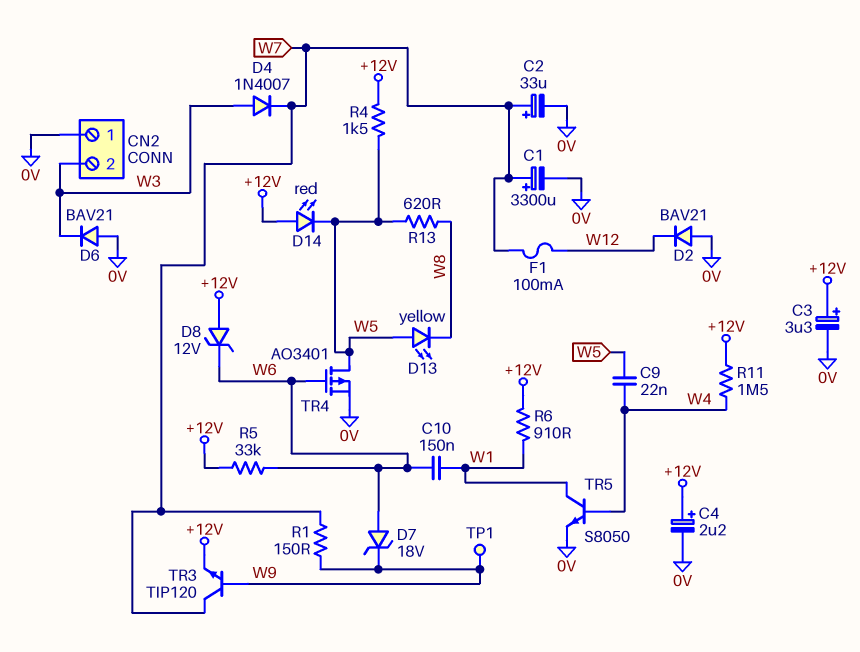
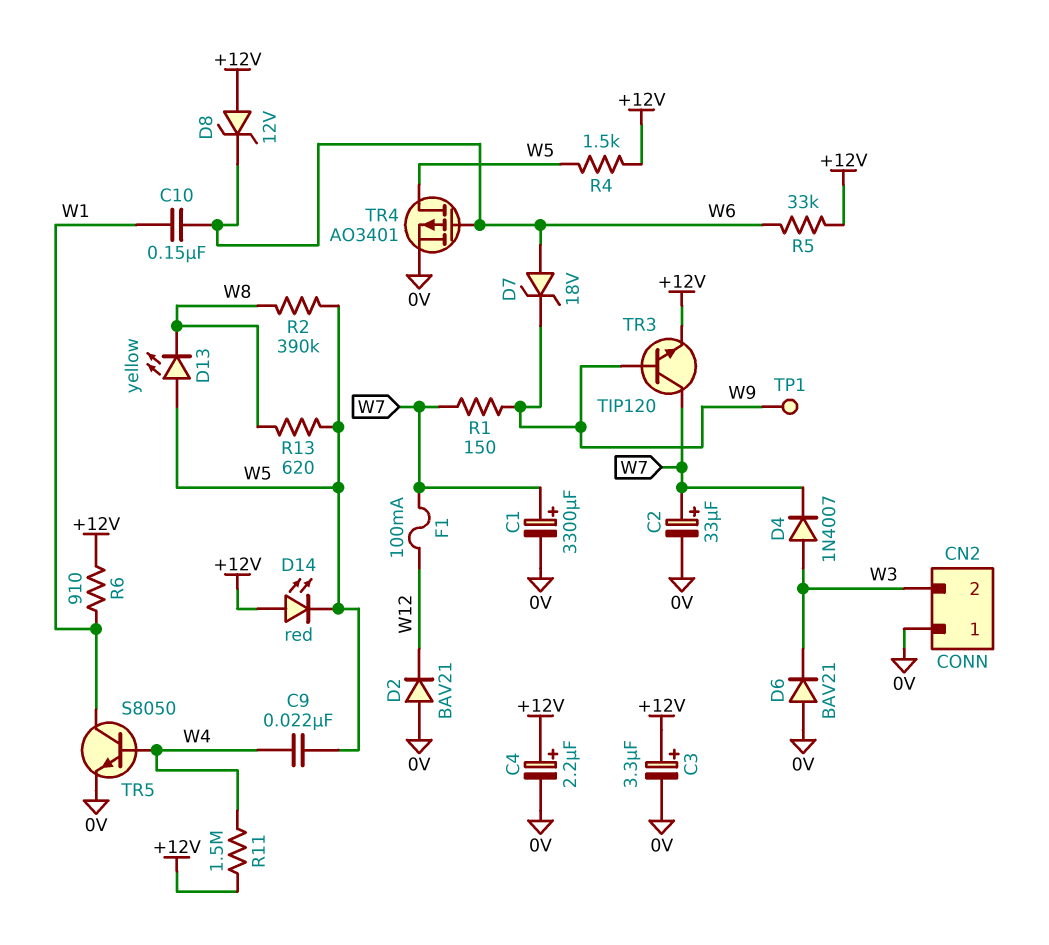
R2: none -> 390k (W5, W8)

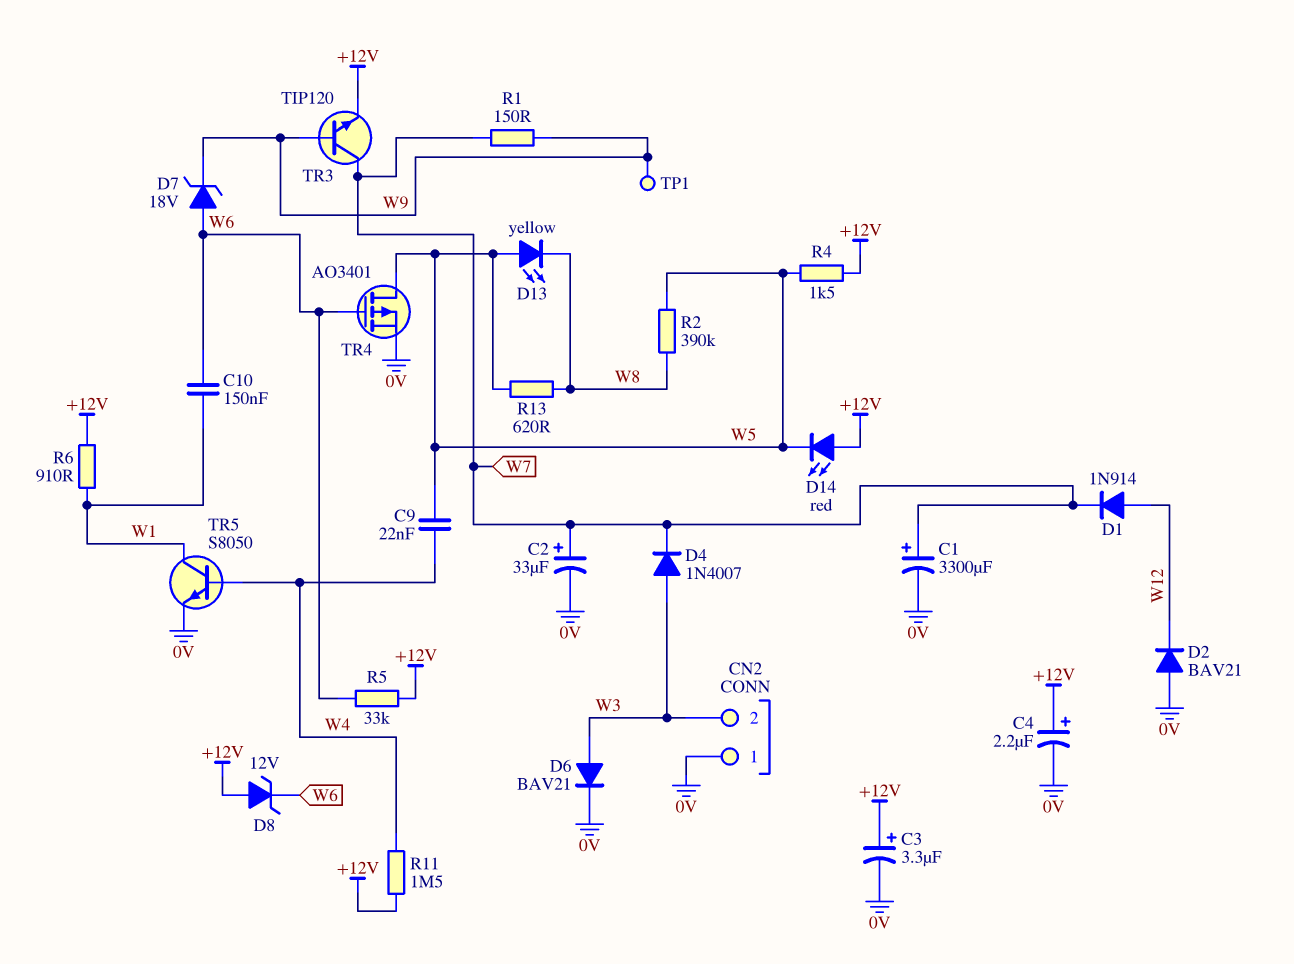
D1: none -> diode 1N914 (A W12, K W7)
D6: diode BAV21 (A 0V, K W3) -> diode BAV21 (A W3, K 0V)
F1: 100mA (W7, W12) -> none

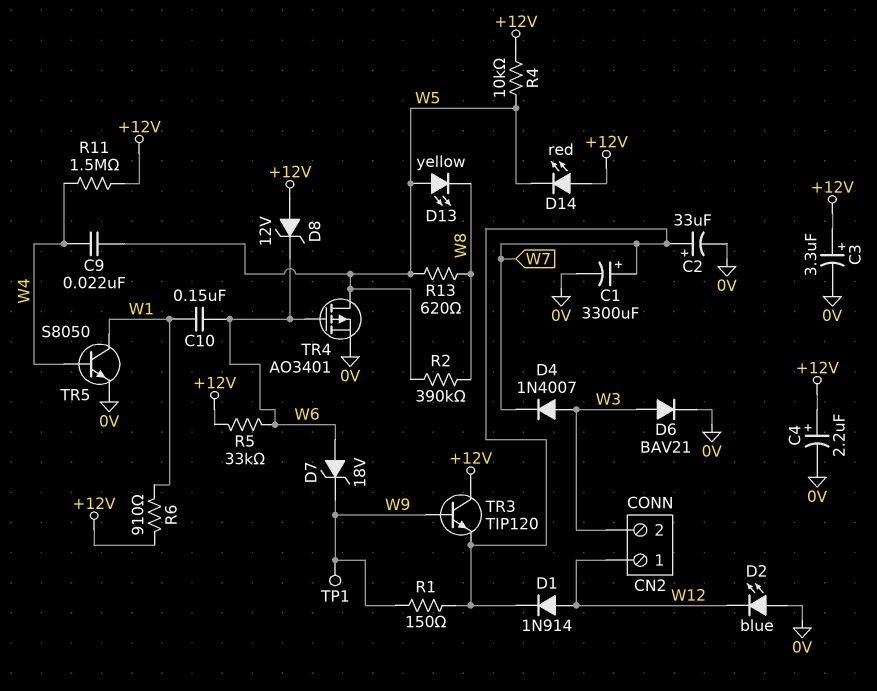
CN2 pin 1: 0V -> W12
D2: diode BAV21 (A 0V, K W12) -> LED blue (A 0V, K W12)
R4: 1.5k (+12V, W5) -> 10k (+12V, W5)
TR3: NPN TIP120 (B W9, C W7, E +12V) -> NPN TIP120 (B W9, C +12V, E W7)

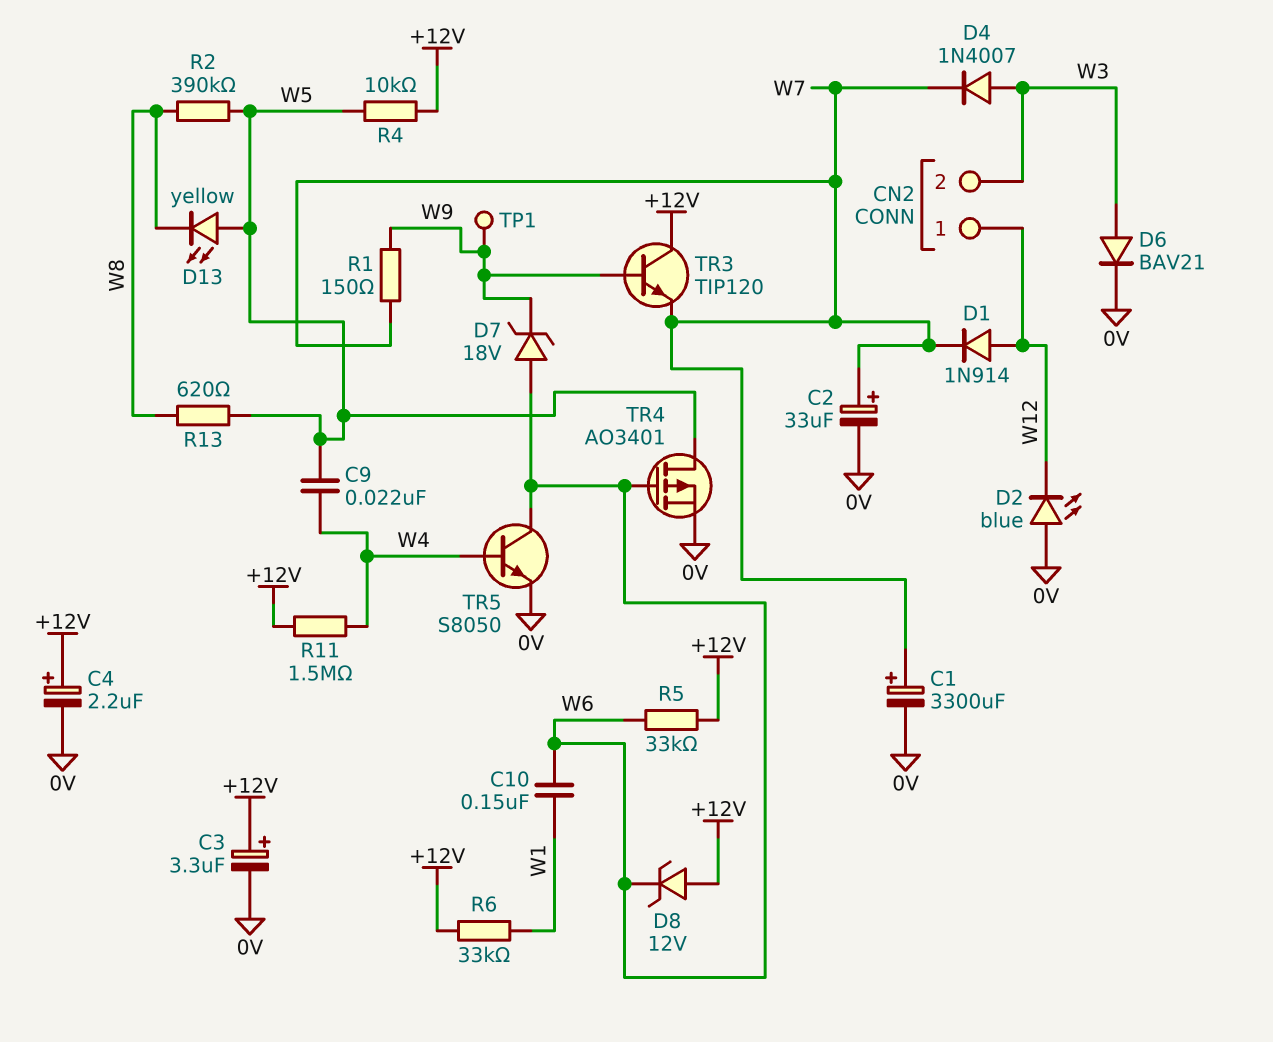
D14: LED red (A +12V, K W5) -> none
R6: 910 (+12V, W1) -> 33k (+12V, W1)
TR5: NPN S8050 (B W4, C W1, E 0V) -> NPN S8050 (B W4, C W6, E 0V)

